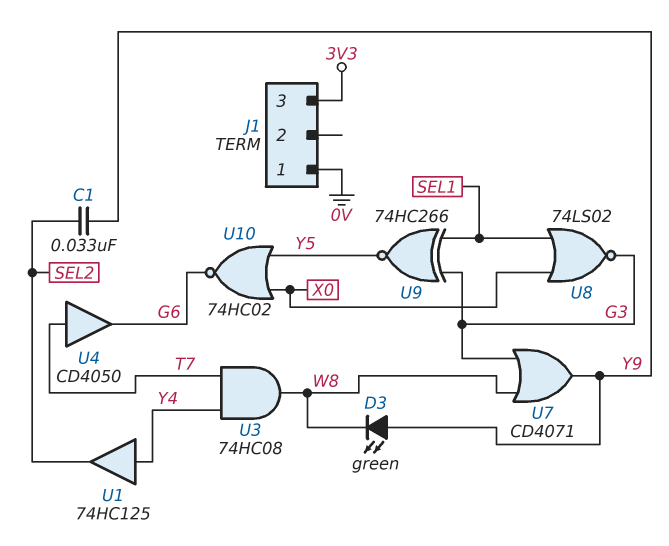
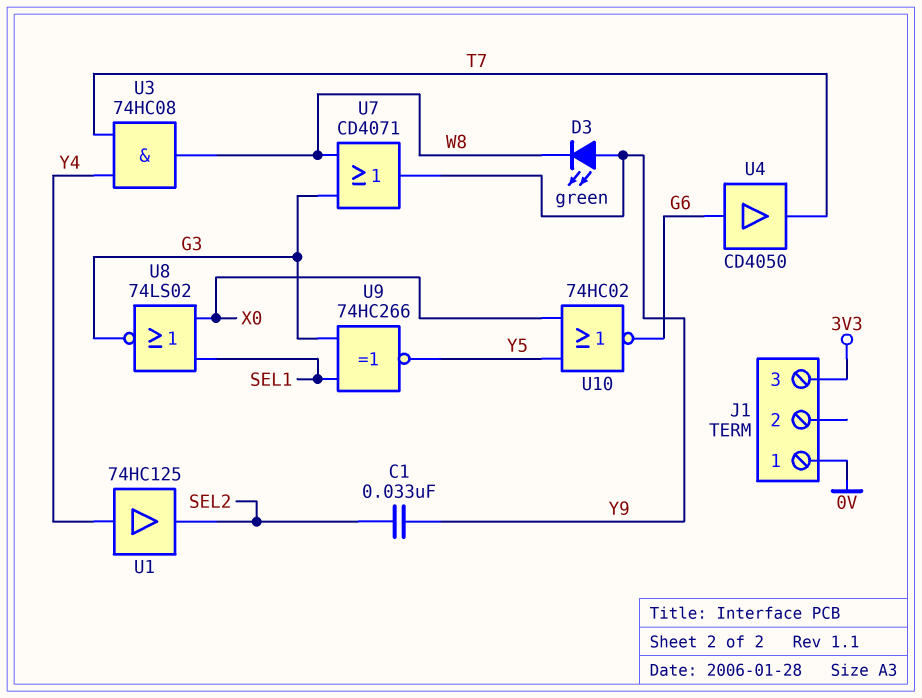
U4: buffer CD4050 (in T7, out G6) -> buffer CD4050 (in G6, out T7)

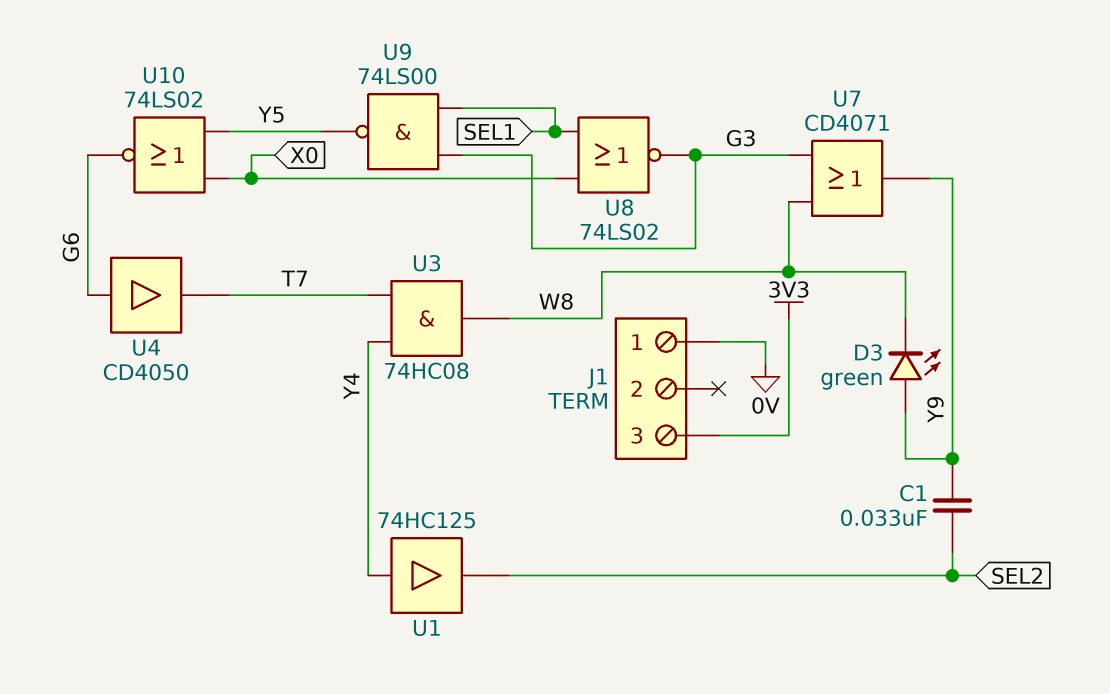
U9: XNOR 74HC266 (in G3, in SEL1, out Y5) -> NAND 74LS00 (in G3, in SEL1, out Y5)
U10: NOR 74HC02 (in X0, in Y5, out G6) -> NOR 74LS02 (in X0, in Y5, out G6)

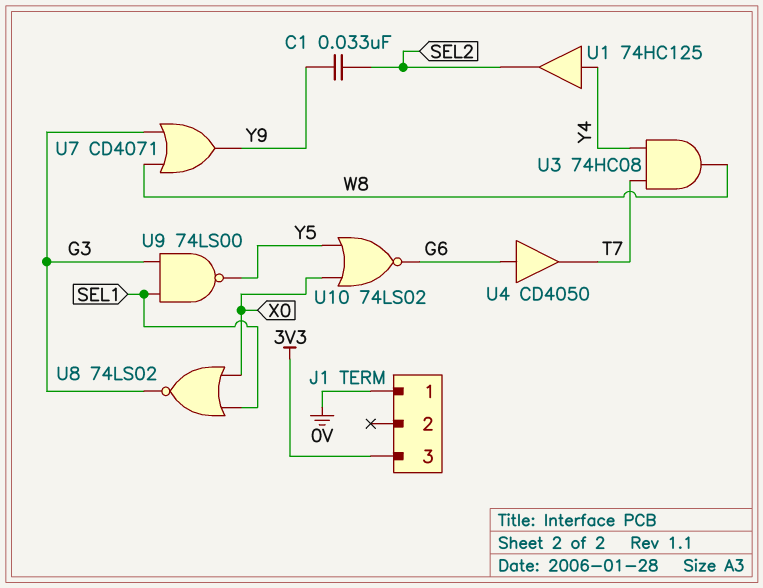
D3: LED green (A Y9, K W8) -> none

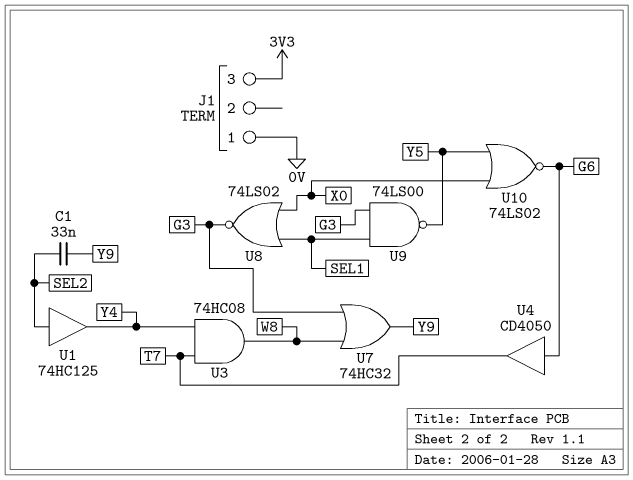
U1: buffer 74HC125 (in Y4, out SEL2) -> buffer 74HC125 (in SEL2, out Y4)
U7: OR CD4071 (in G3, in W8, out Y9) -> OR 74HC32 (in G3, in W8, out Y9)

